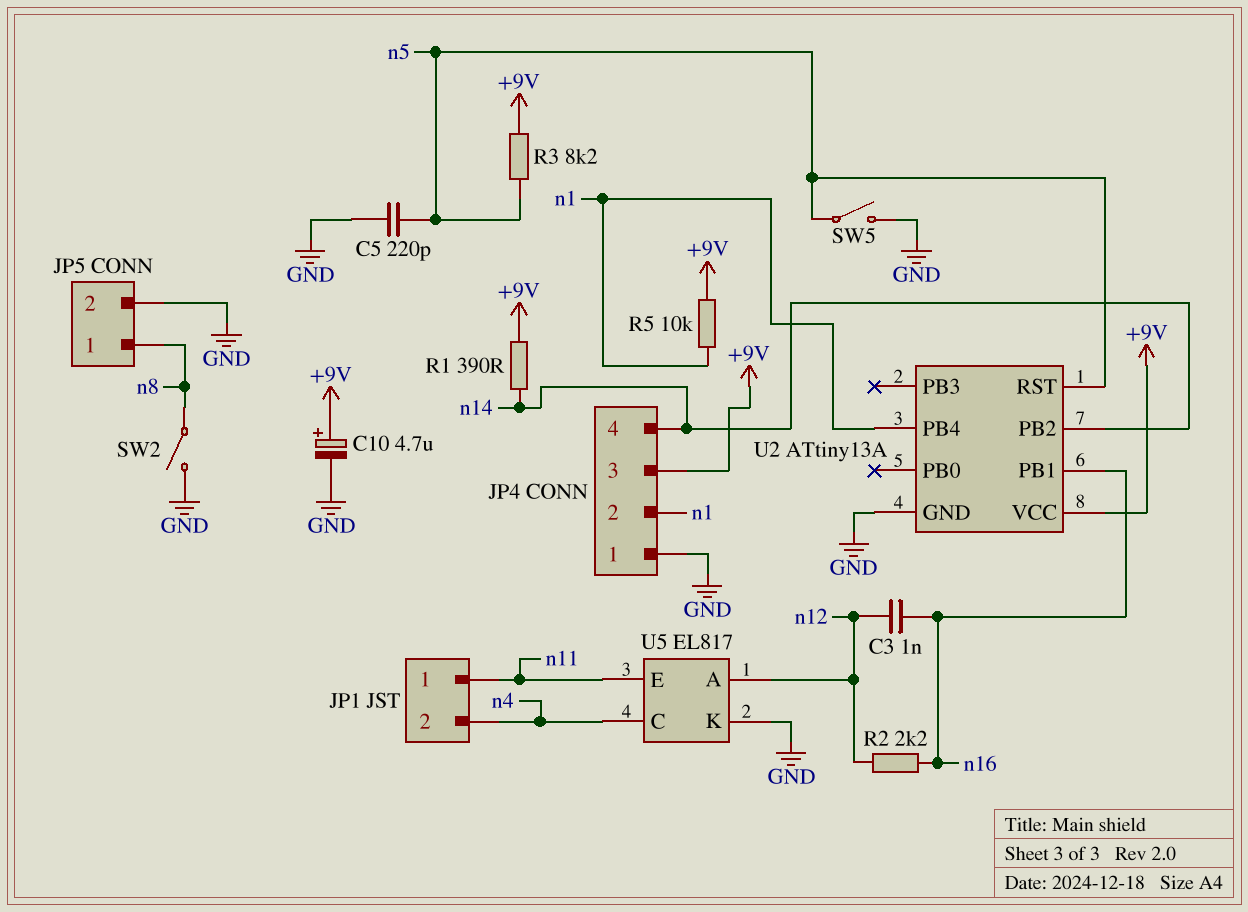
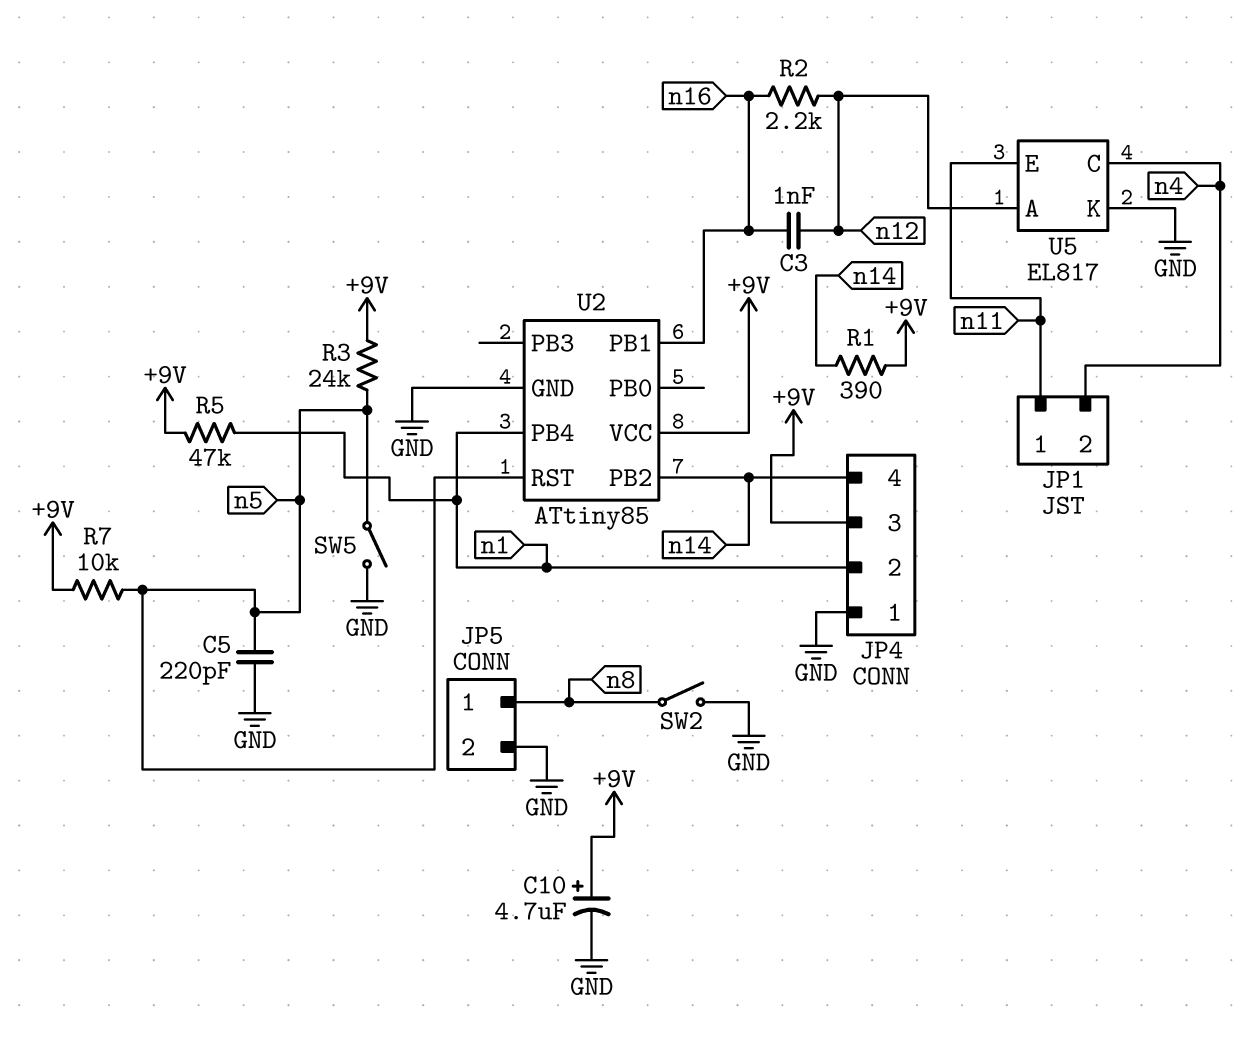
R3: 8.2k (+9V, n5) -> 24k (+9V, n5)
R5: 10k (+9V, n1) -> 47k (+9V, n1)
R7: none -> 10k (+9V, n5)
U2: ATtiny13A -> ATtiny85

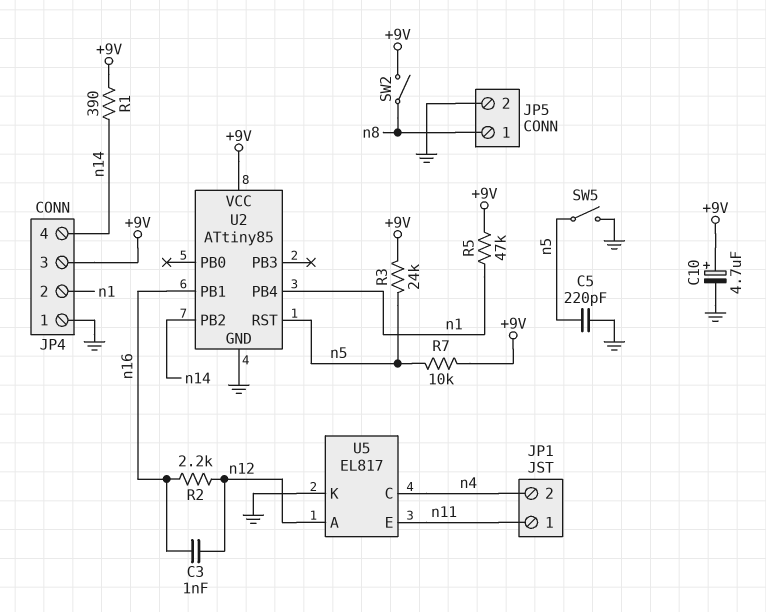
SW2: switch (GND, n8) -> switch (+9V, n8)

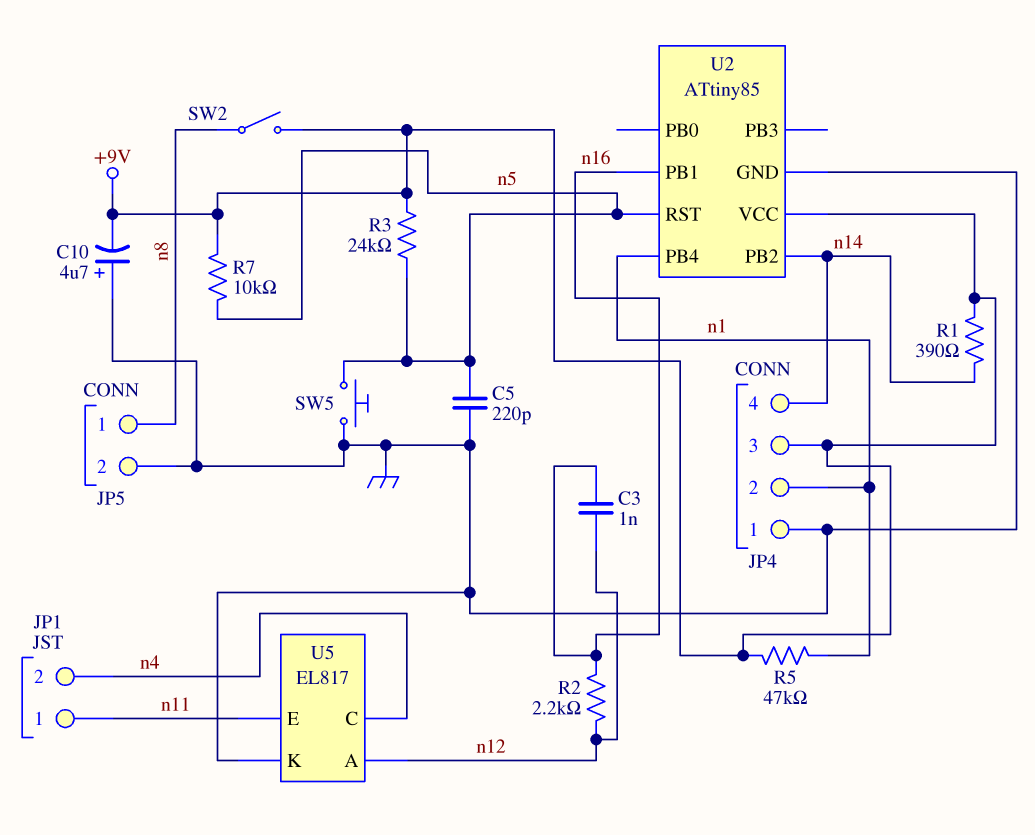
C10: 4.7uF (plus +9V, minus GND) -> 4.7uF (plus GND, minus +9V)
SW5: switch (GND, n5) -> button (GND, n5)

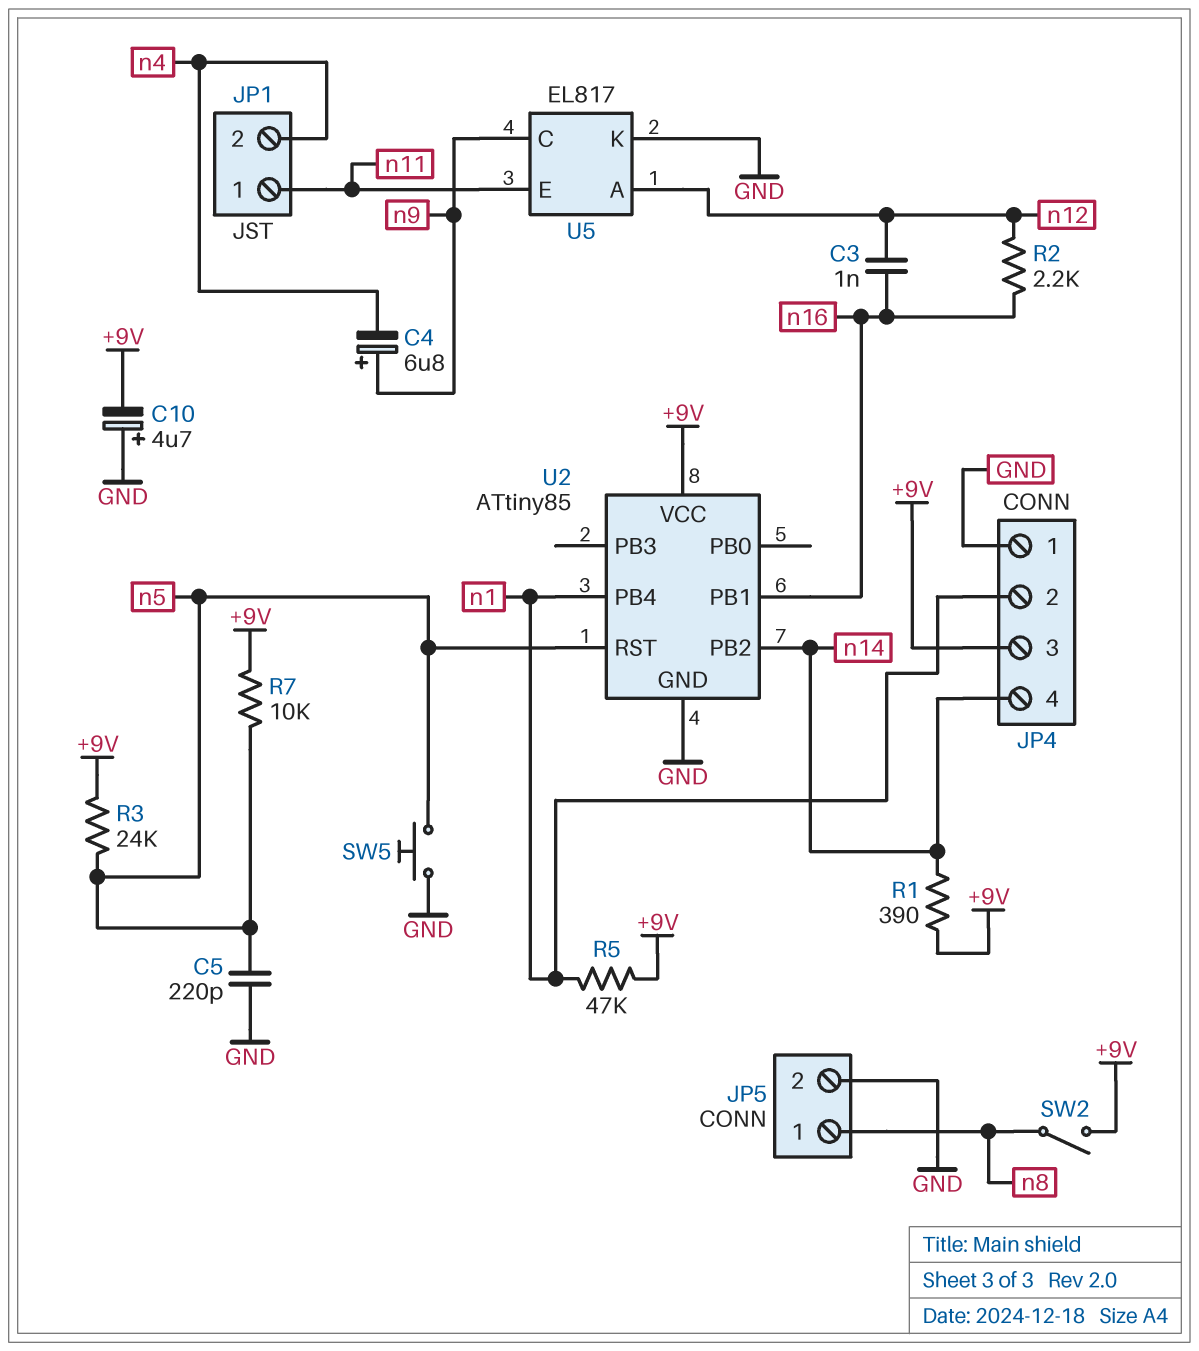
C4: none -> 6.8uF (plus n9, minus n4)
U5 pin C: n4 -> n9

